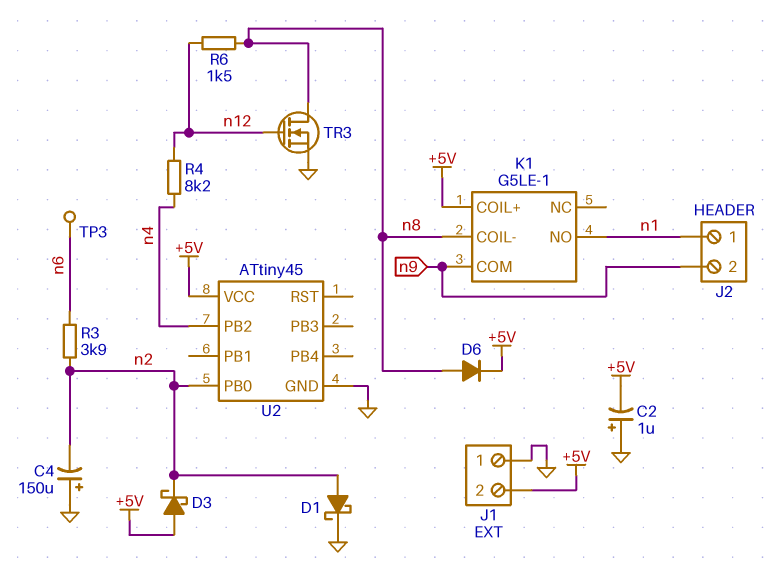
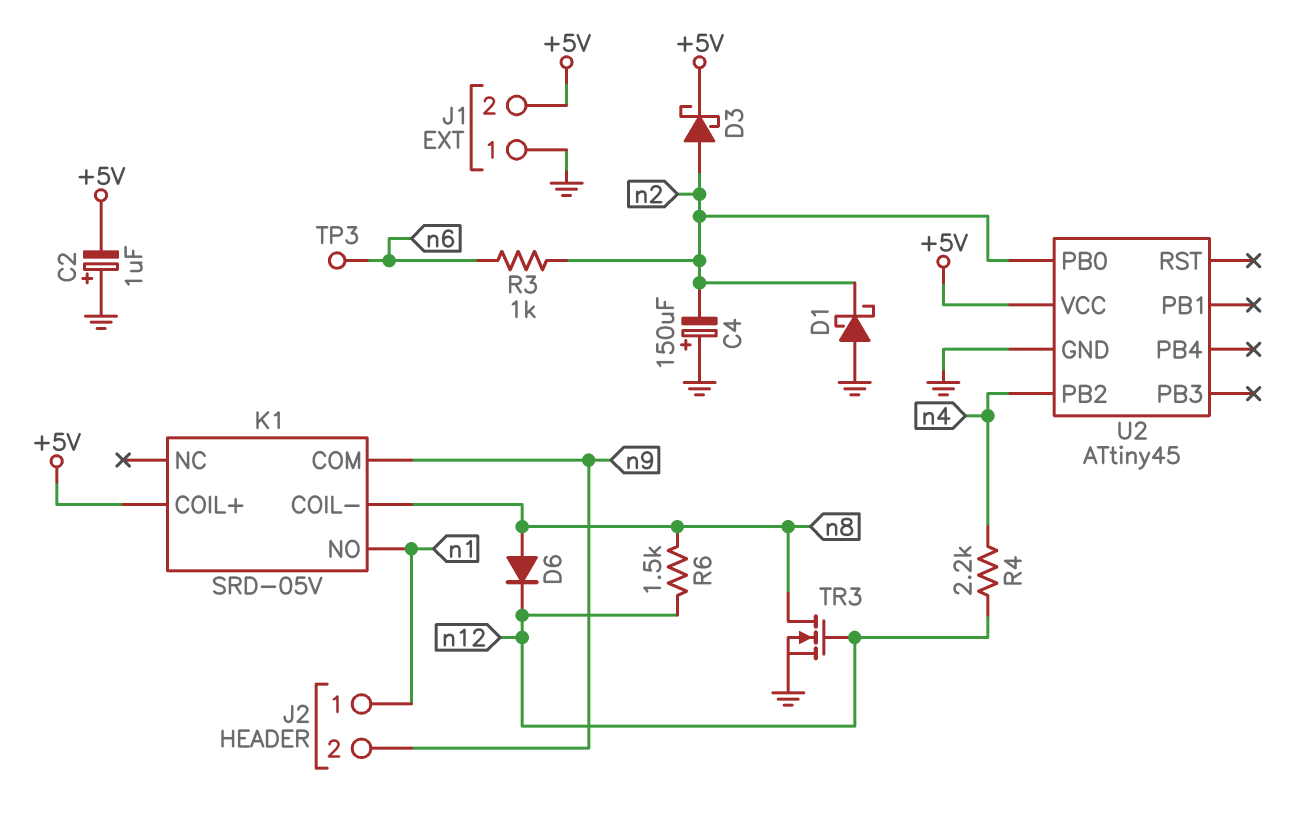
D1: schottky (A n2, K GND) -> schottky (A GND, K n2)
D3: schottky (A +5V, K n2) -> schottky (A n2, K +5V)
D6: diode (A n8, K +5V) -> diode (A n8, K n12)
K1: G5LE-1 -> SRD-05V
R3: 3.9k (n2, n6) -> 1k (n2, n6)
R4: 8.2k (n4, n12) -> 2.2k (n4, n12)

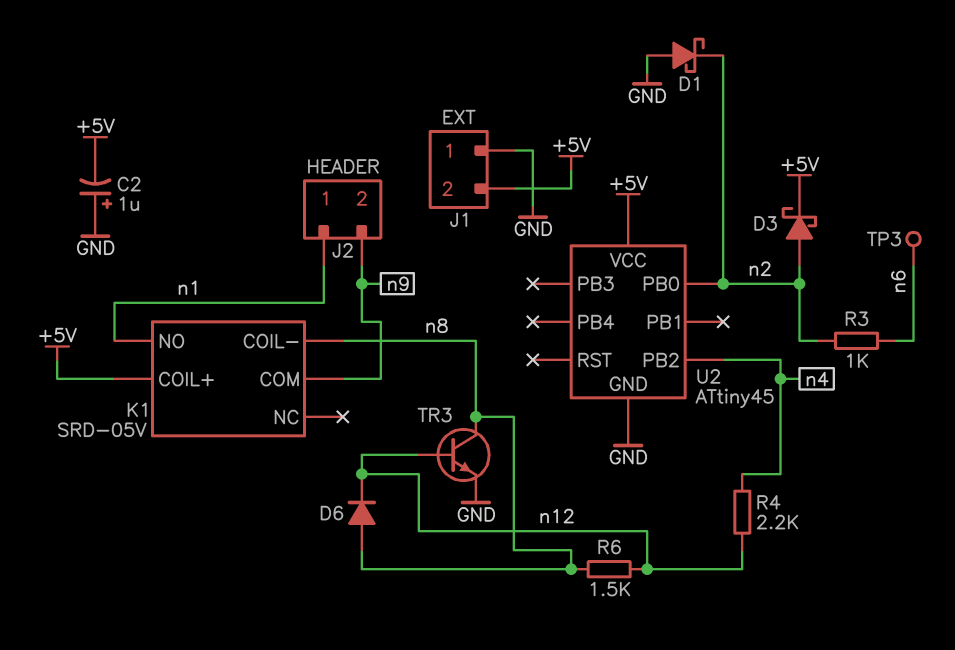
C4: 150uF (plus GND, minus n2) -> none
TR3: NMOS (G n12, D n8, S GND) -> NPN (B n12, C n8, E GND)

